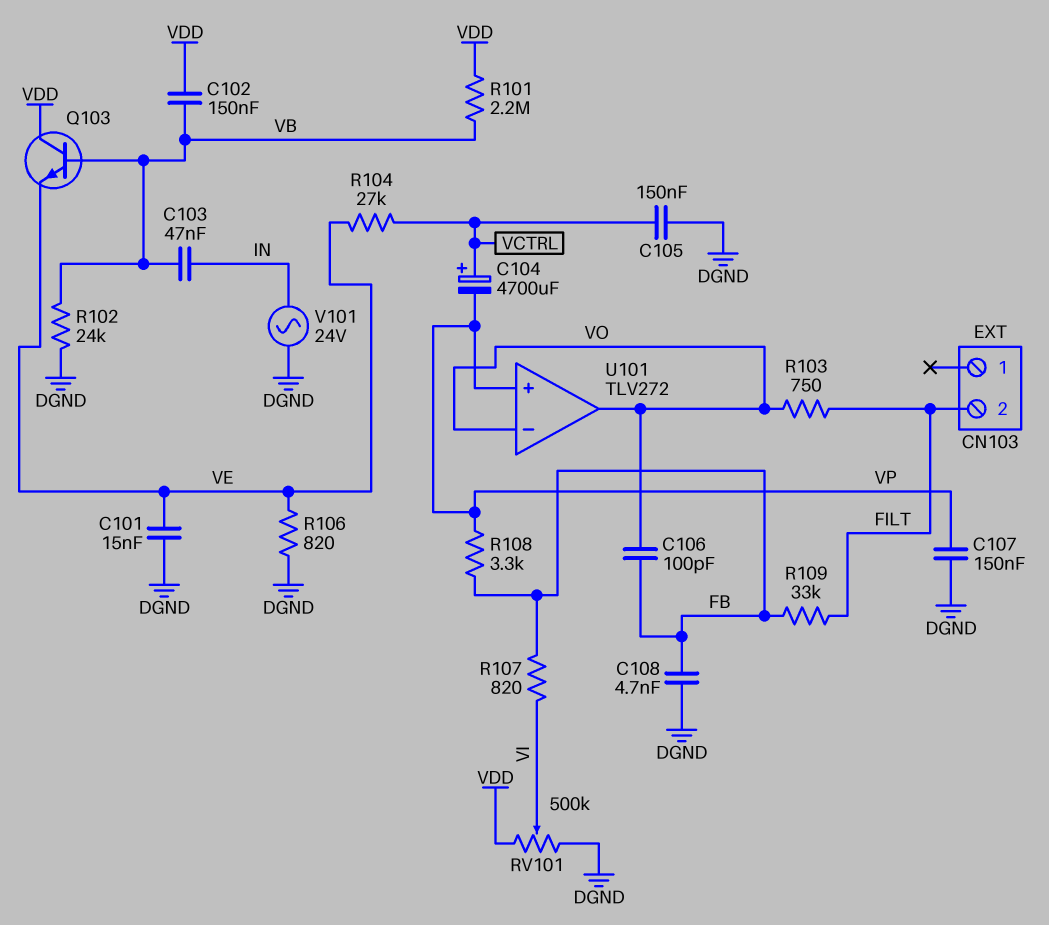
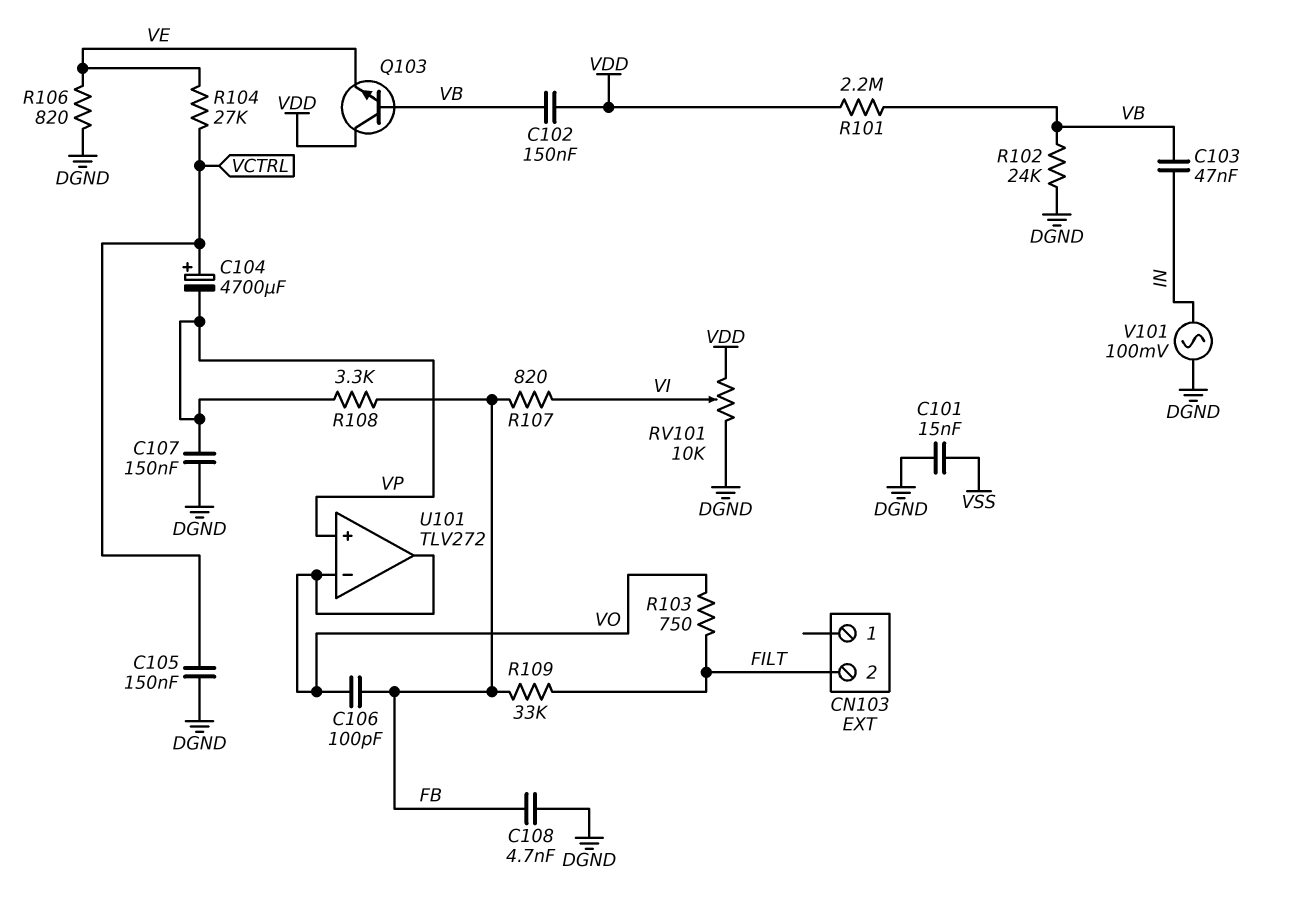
C101: 15nF (DGND, VE) -> 15nF (DGND, VSS)
RV101: 500k (DGND, VDD, wiper VI) -> 10k (DGND, VDD, wiper VI)
V101: AC 24V (DGND, IN) -> AC 100mV (DGND, IN)

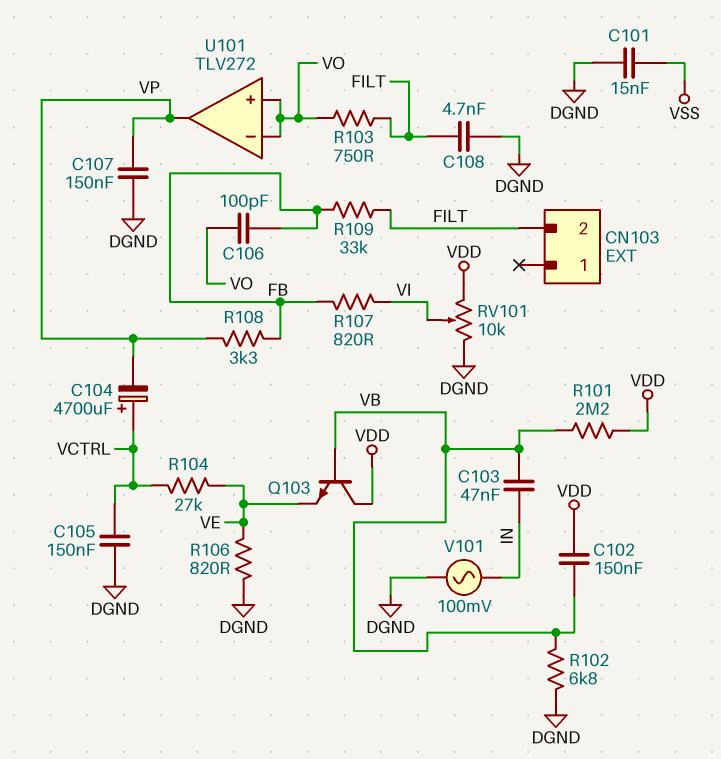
C108: 4.7nF (DGND, FB) -> 4.7nF (DGND, FILT)
R102: 24k (DGND, VB) -> 6.8k (DGND, VB)
U101 pin in+: VP -> VO
U101 pin out: VO -> VP

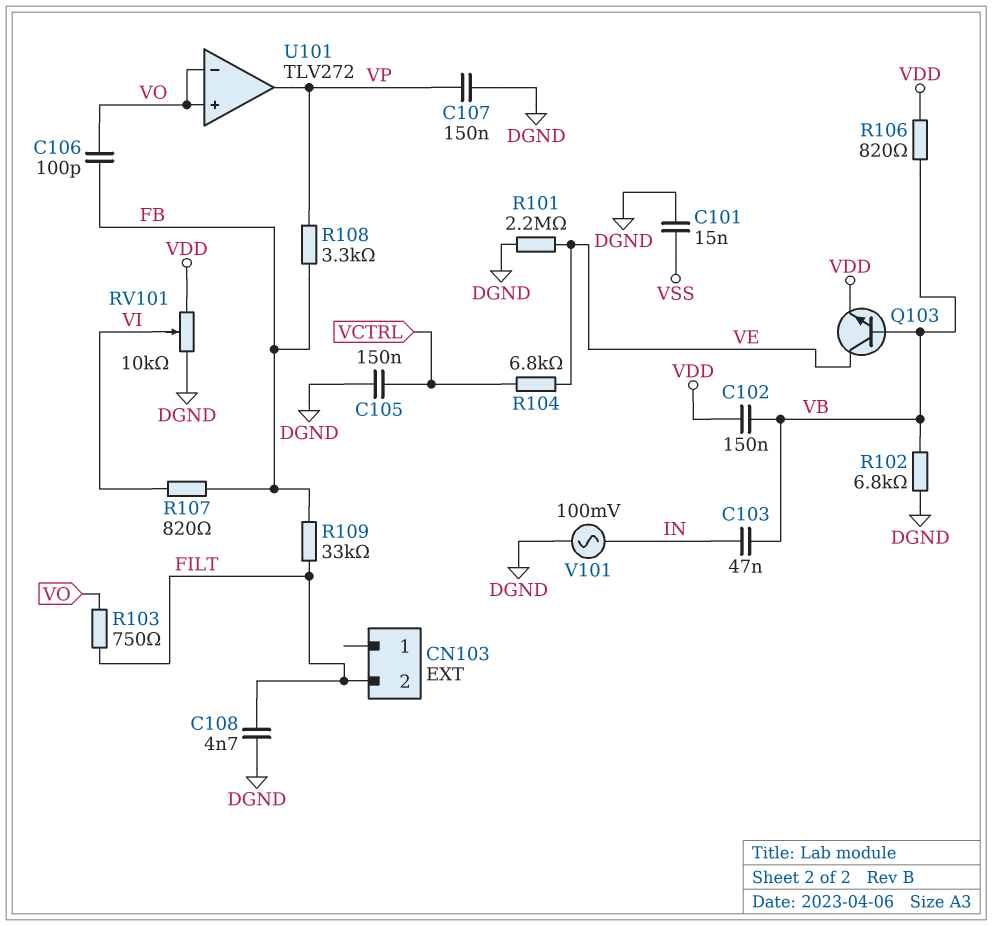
C104: 4700uF (plus VCTRL, minus VP) -> none
Q103: NPN (B VB, C VDD, E VE) -> NPN (B VB, C VE, E VDD)
R101: 2.2M (VB, VDD) -> 2.2M (DGND, VE)
R104: 27k (VCTRL, VE) -> 6.8k (VCTRL, VE)
R106: 820 (DGND, VE) -> 820 (VB, VDD)

